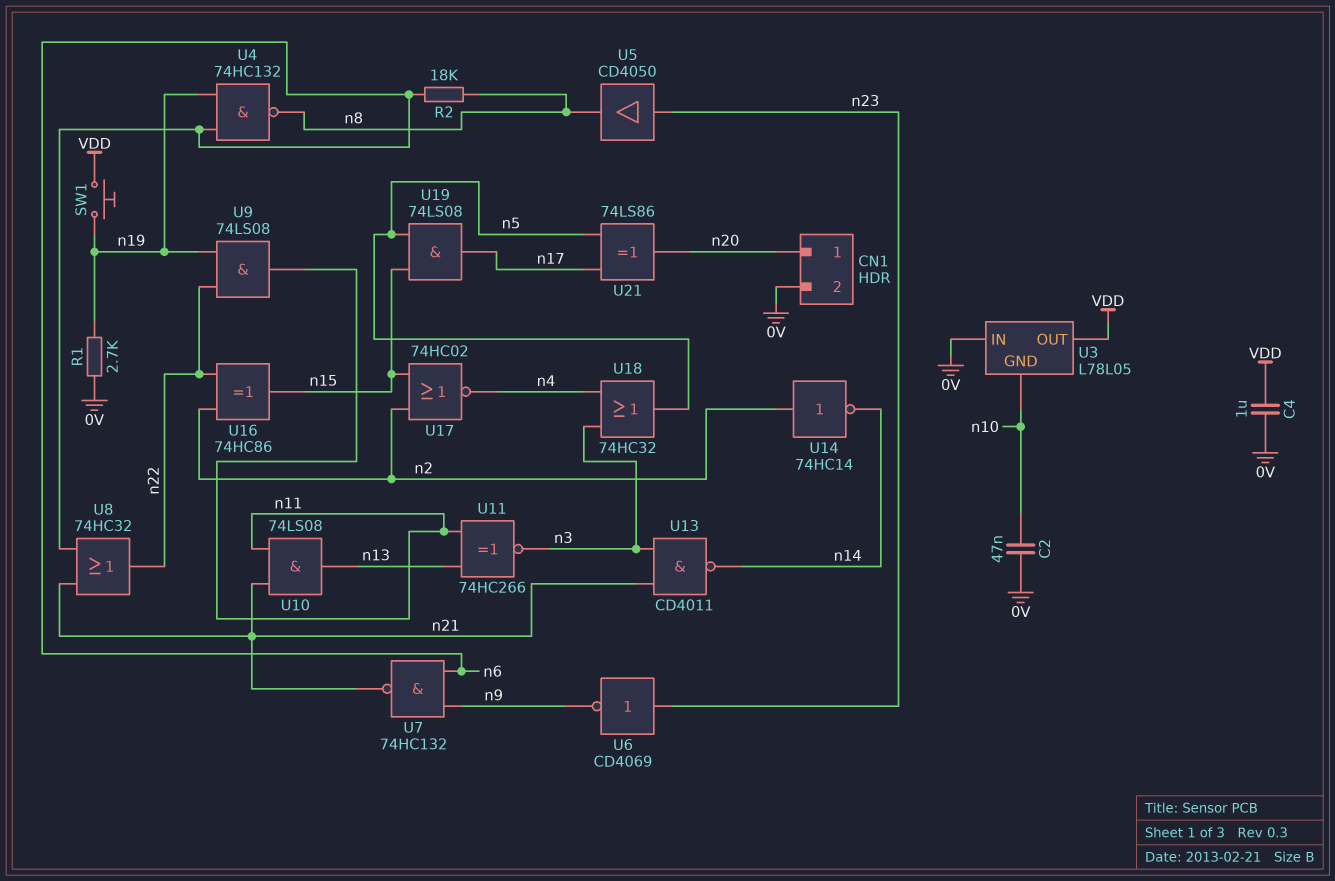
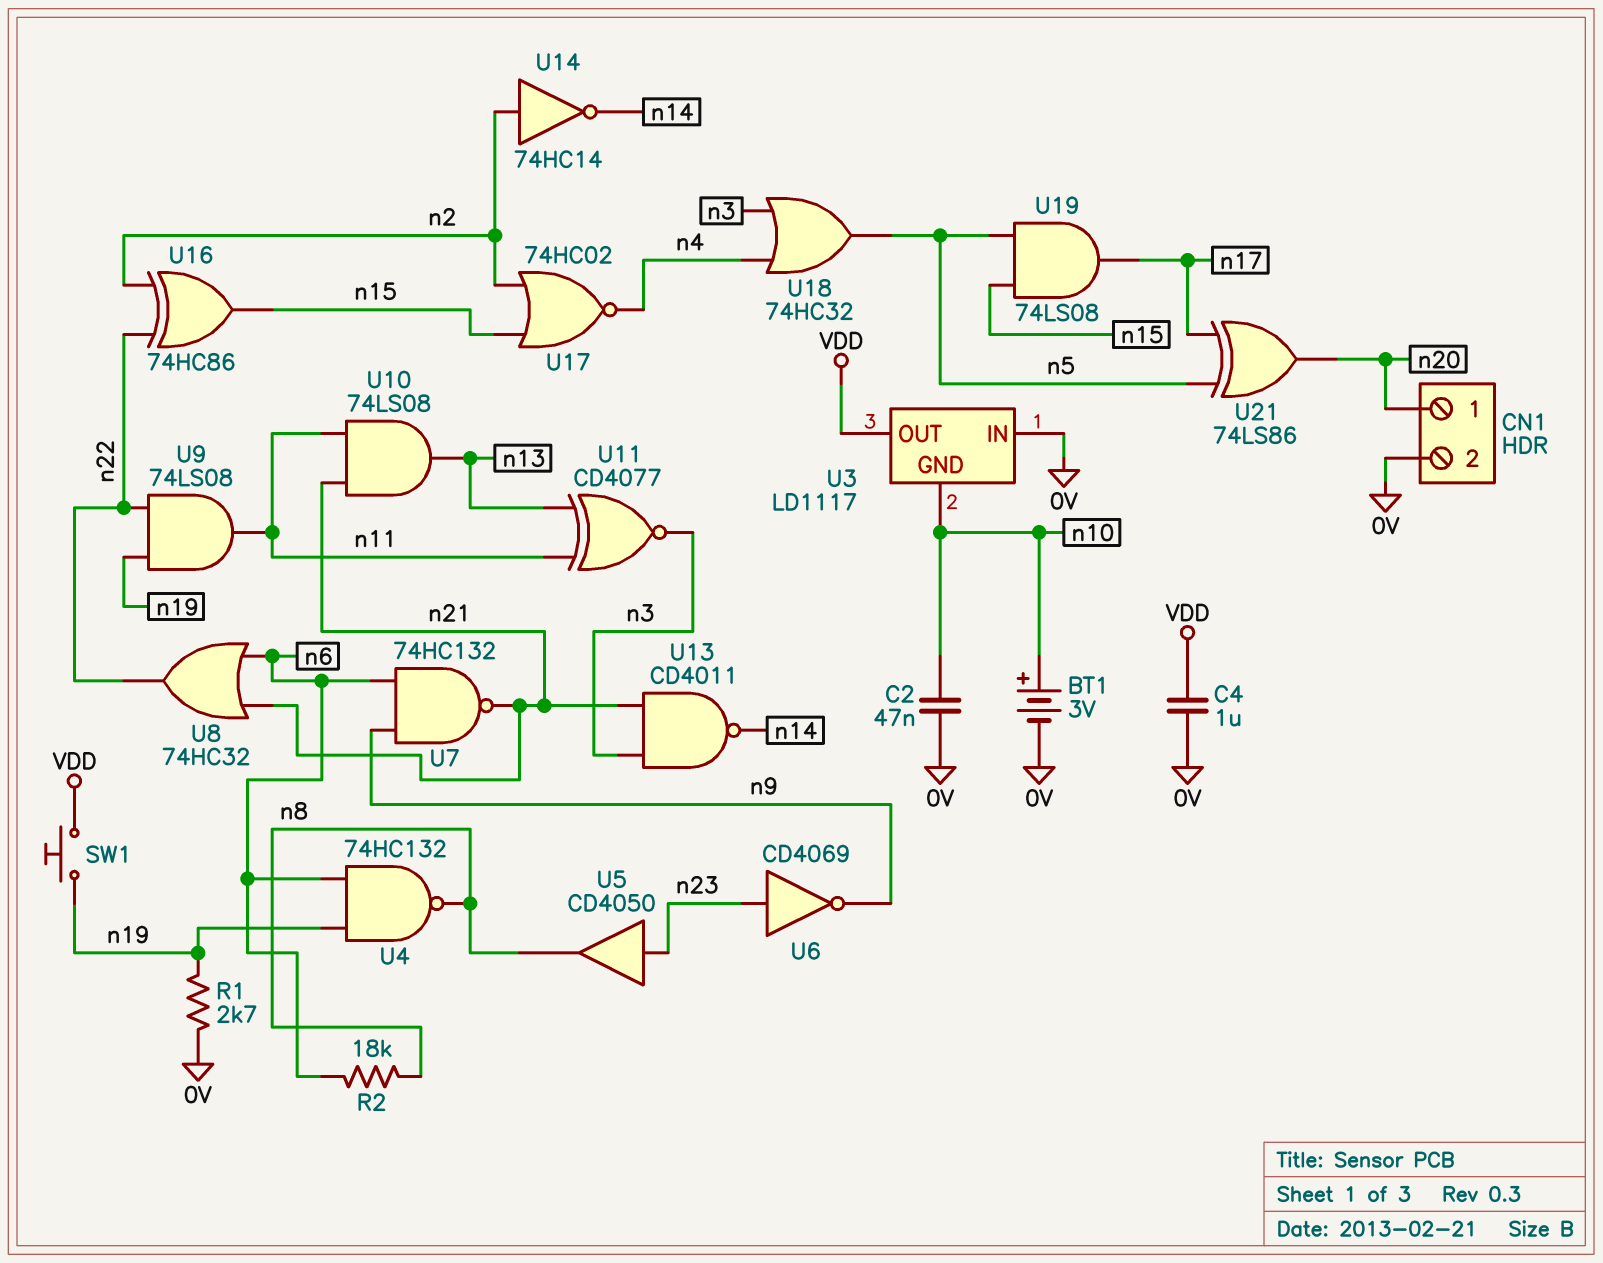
BT1: none -> 3V (plus n10, minus 0V)
U3: L78L05 -> LD1117
U11: XNOR 74HC266 (in n11, in n13, out n3) -> XNOR CD4077 (in n11, in n13, out n3)

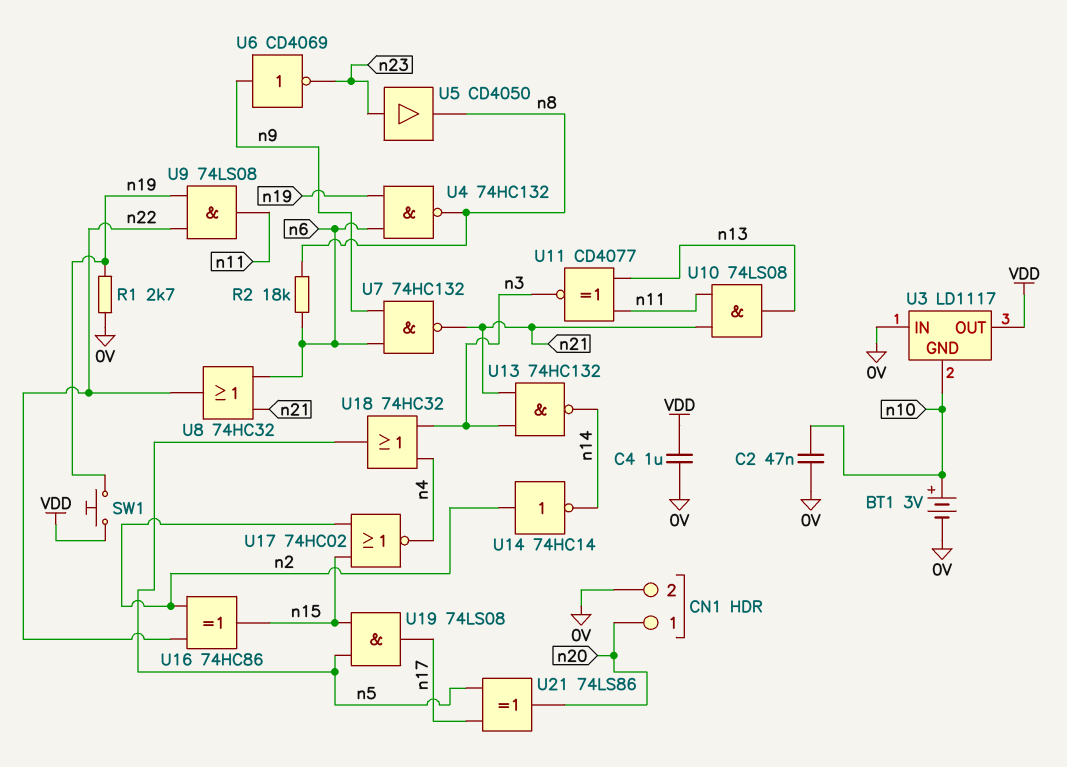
U6: NOT CD4069 (in n23, out n9) -> NOT CD4069 (in n9, out n23)
U13: NAND CD4011 (in n3, in n21, out n14) -> NAND 74HC132 (in n3, in n21, out n14)

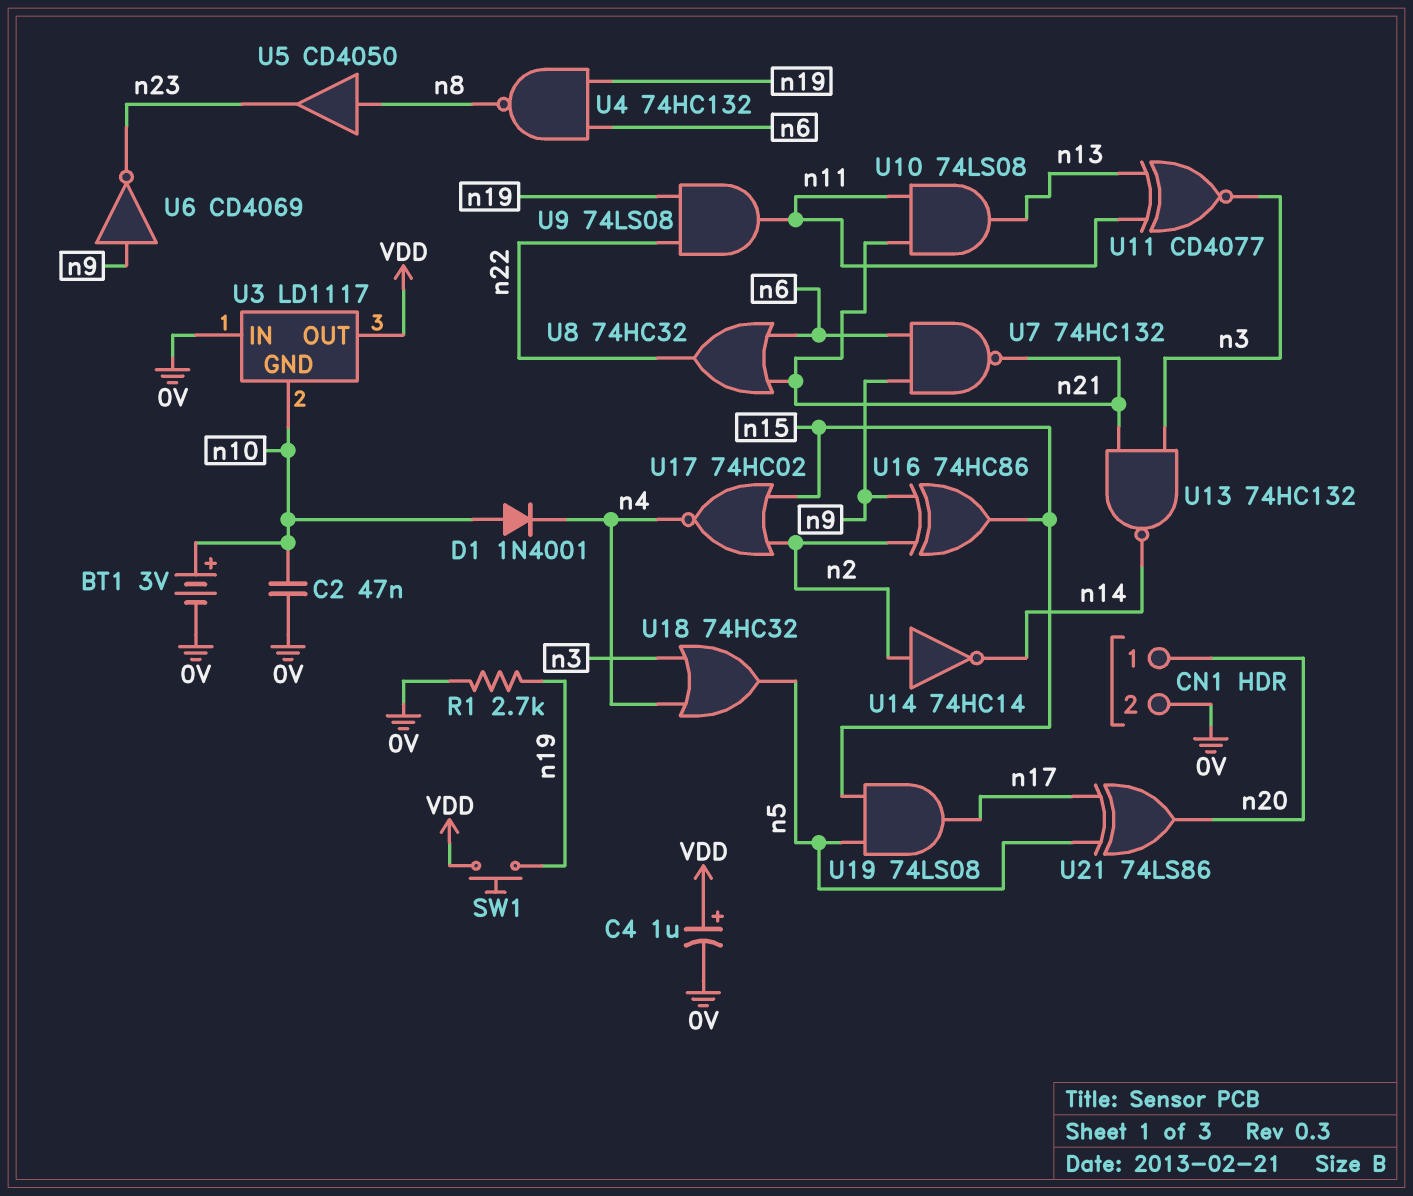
C4: 1uF (0V, VDD) -> 1uF (plus VDD, minus 0V)
D1: none -> diode 1N4001 (A n10, K n4)
R2: 18k (n6, n8) -> none
U5: buffer CD4050 (in n23, out n8) -> buffer CD4050 (in n8, out n23)
U16: XOR 74HC86 (in n2, in n22, out n15) -> XOR 74HC86 (in n2, in n9, out n15)

